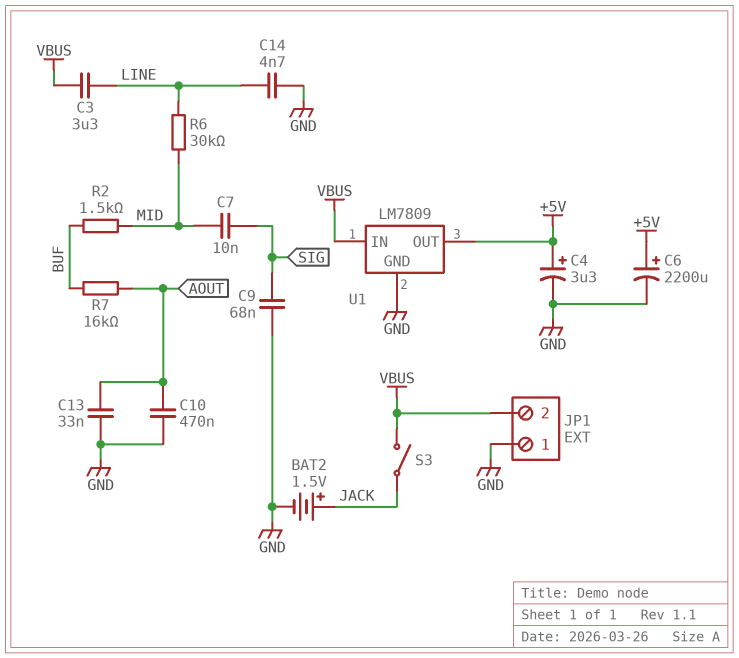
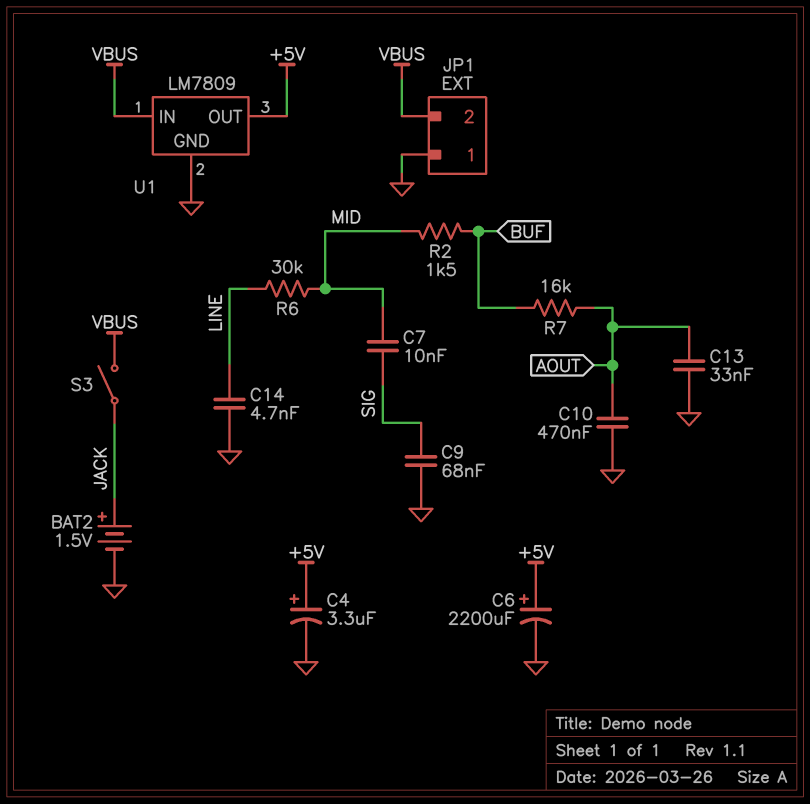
C3: 3.3uF (LINE, VBUS) -> none

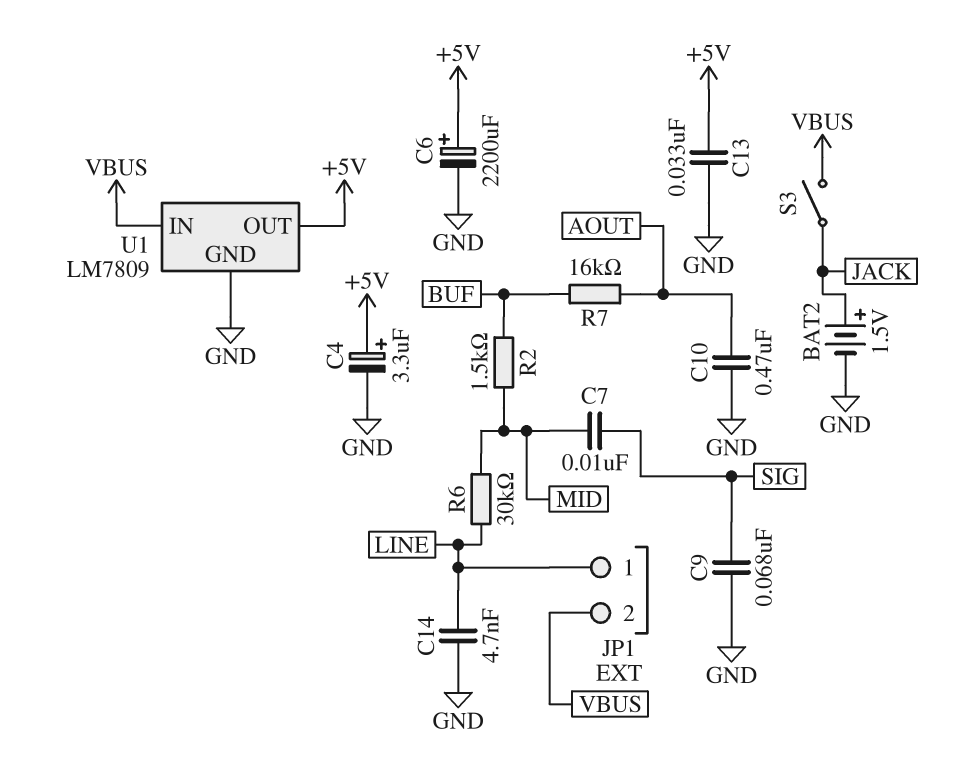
C13: 33nF (AOUT, GND) -> 33nF (+5V, GND)
JP1 pin 1: GND -> LINE

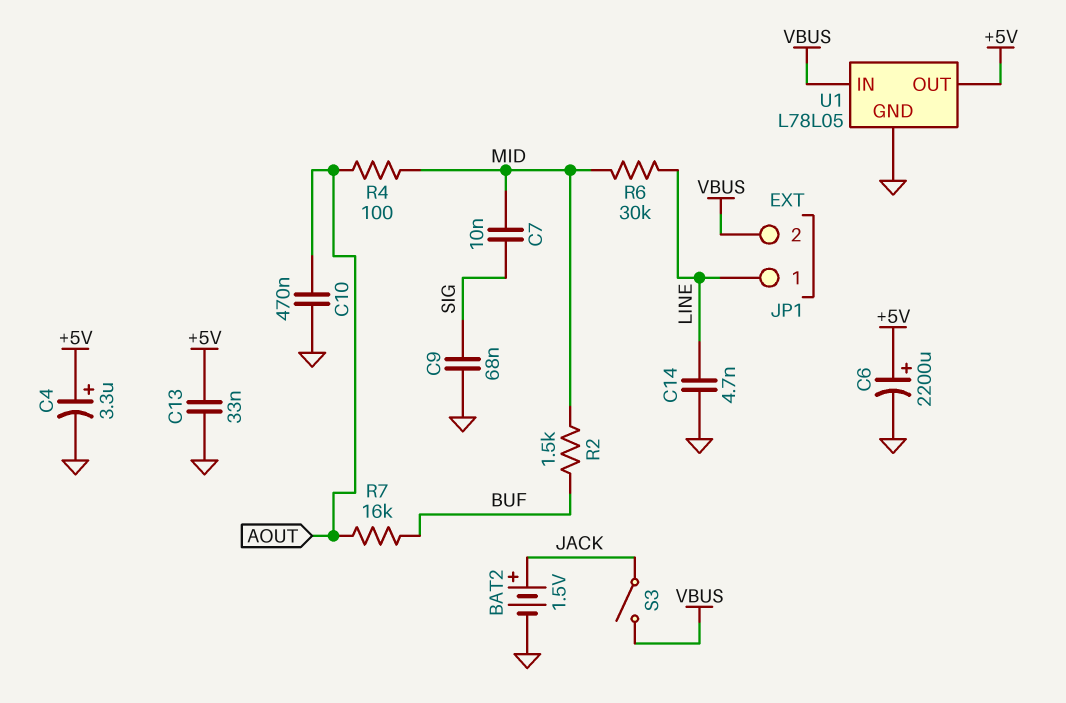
R4: none -> 100 (AOUT, MID)
U1: LM7809 -> L78L05

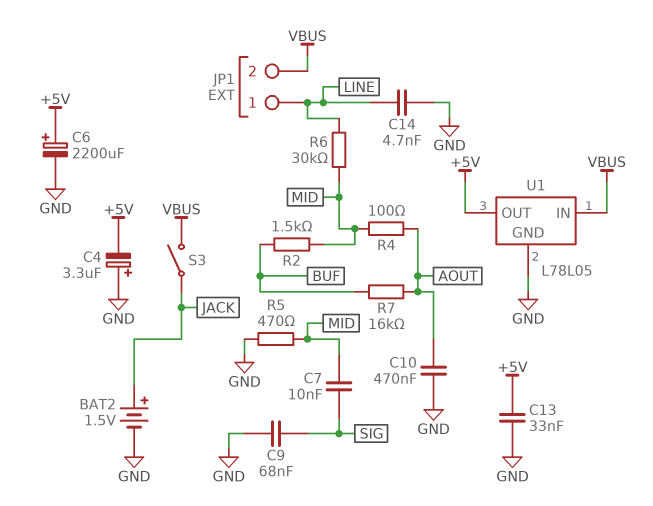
C4: 3.3uF (plus +5V, minus GND) -> 3.3uF (plus GND, minus +5V)
R5: none -> 470 (GND, MID)

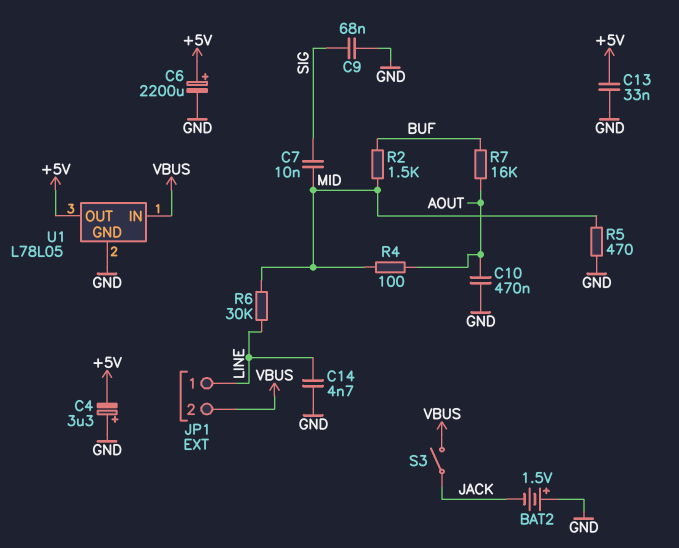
BAT2: 1.5V (plus JACK, minus GND) -> 1.5V (plus GND, minus JACK)

